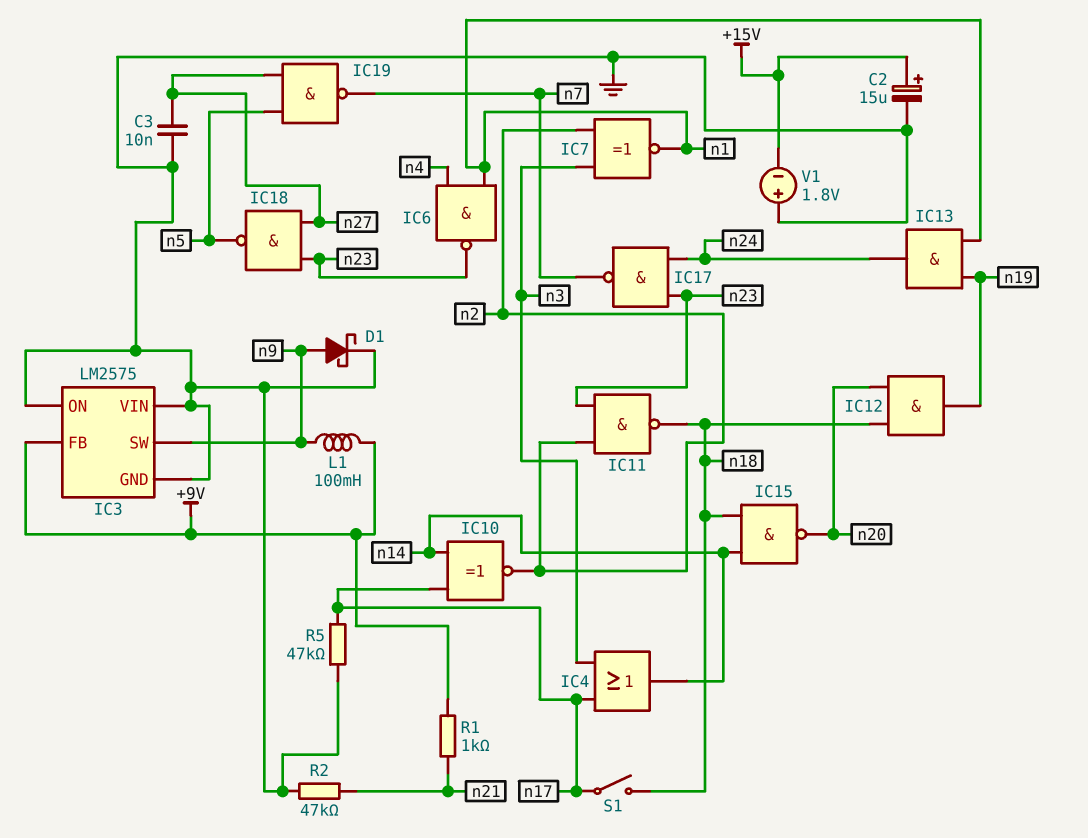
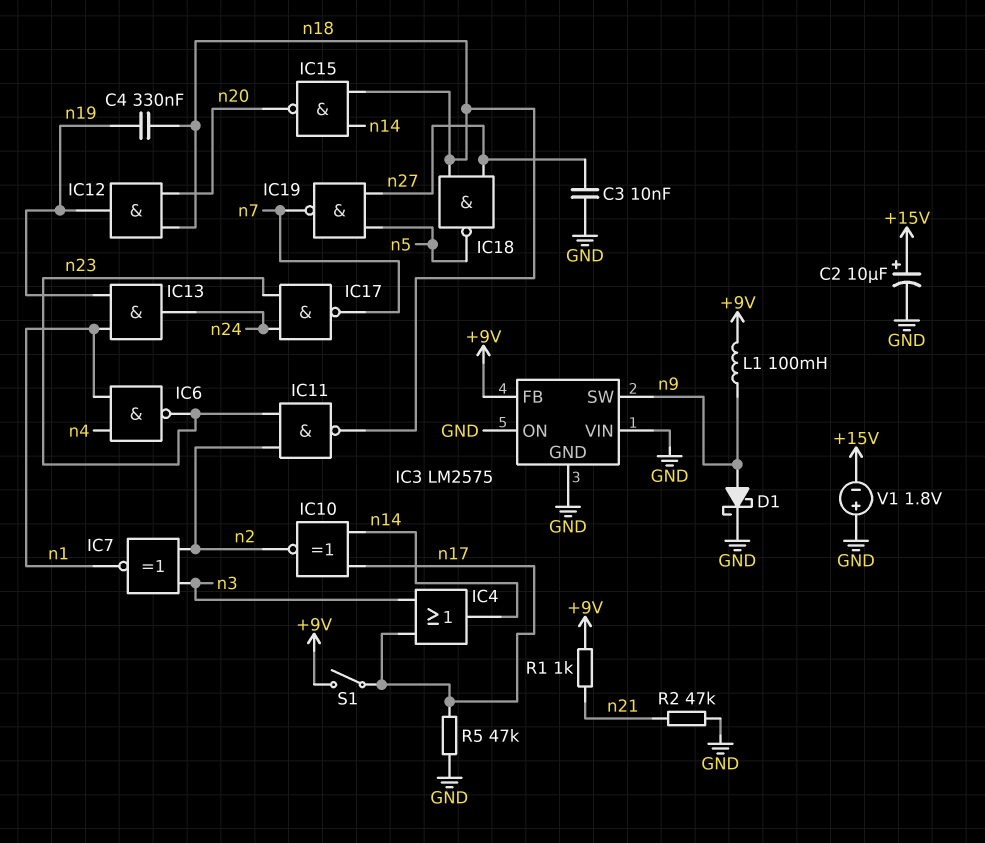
C2: 15uF (plus +15V, minus GND) -> 10uF (plus +15V, minus GND)
C4: none -> 330nF (n18, n19)
IC18: NAND (in n23, in n27, out n5) -> NAND (in n18, in n27, out n5)
S1: switch (n17, n18) -> switch (+9V, n17)

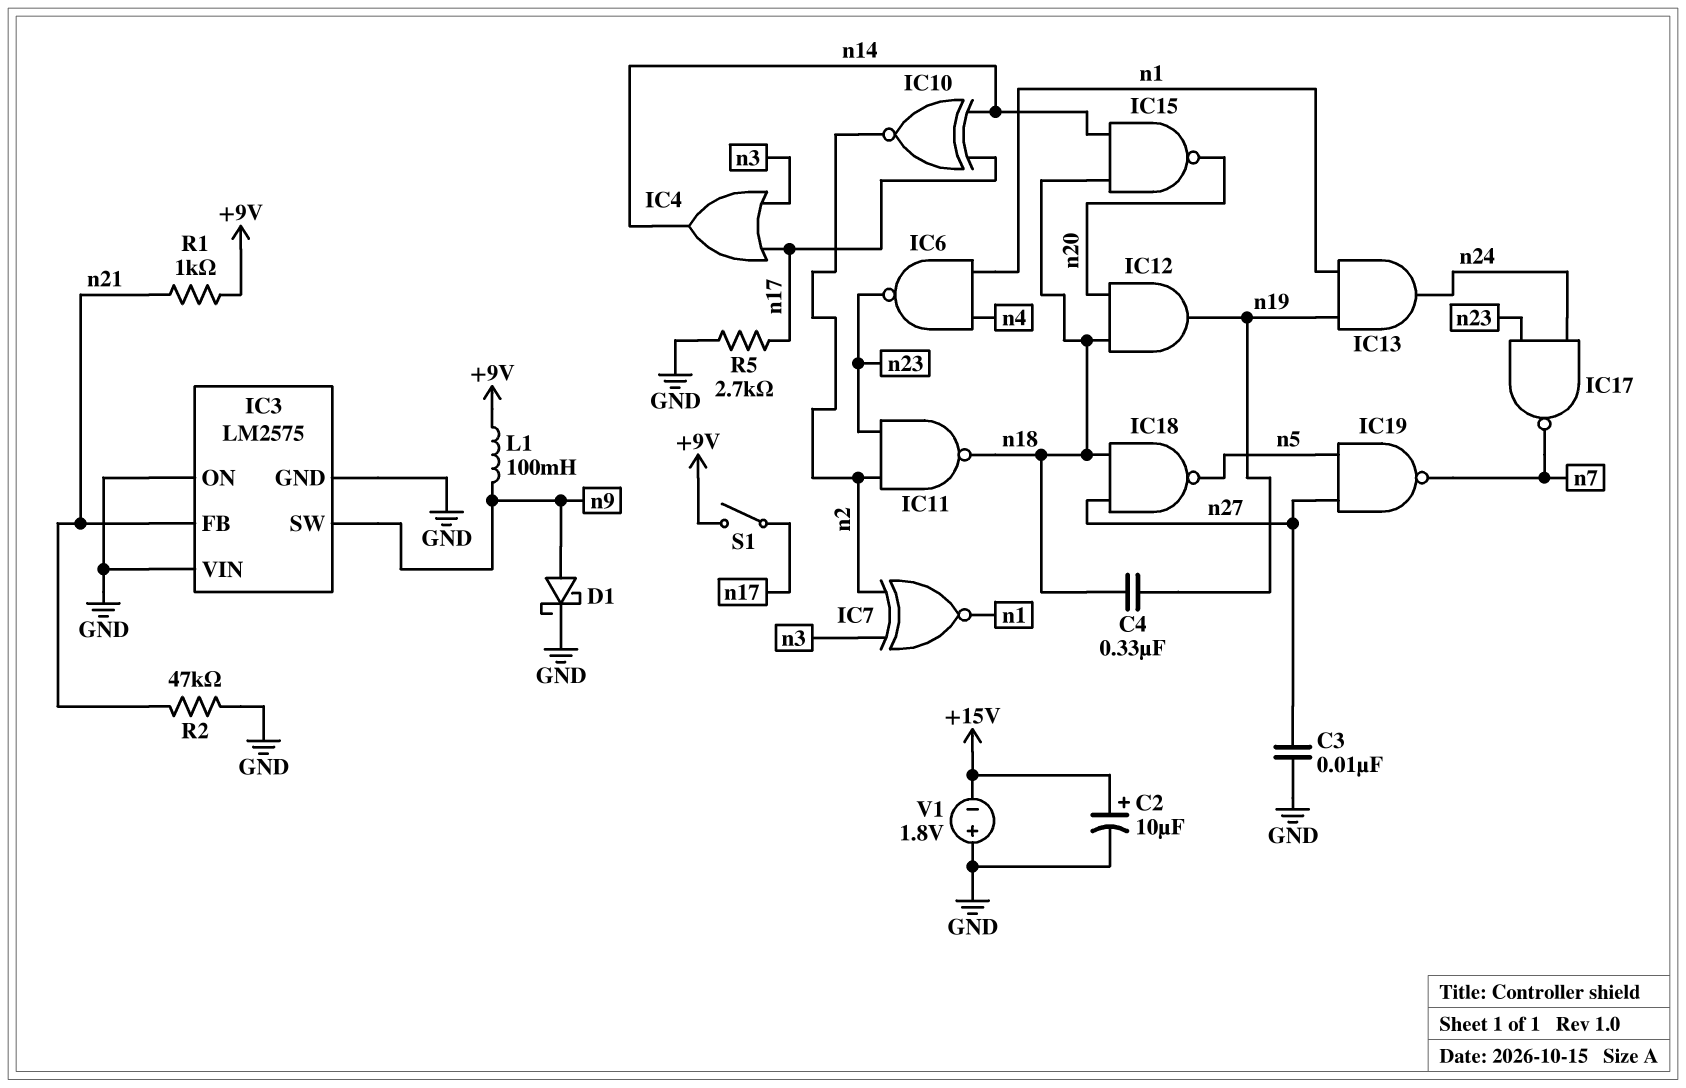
IC3 pin FB: +9V -> n21
R5: 47k (GND, n17) -> 2.7k (GND, n17)

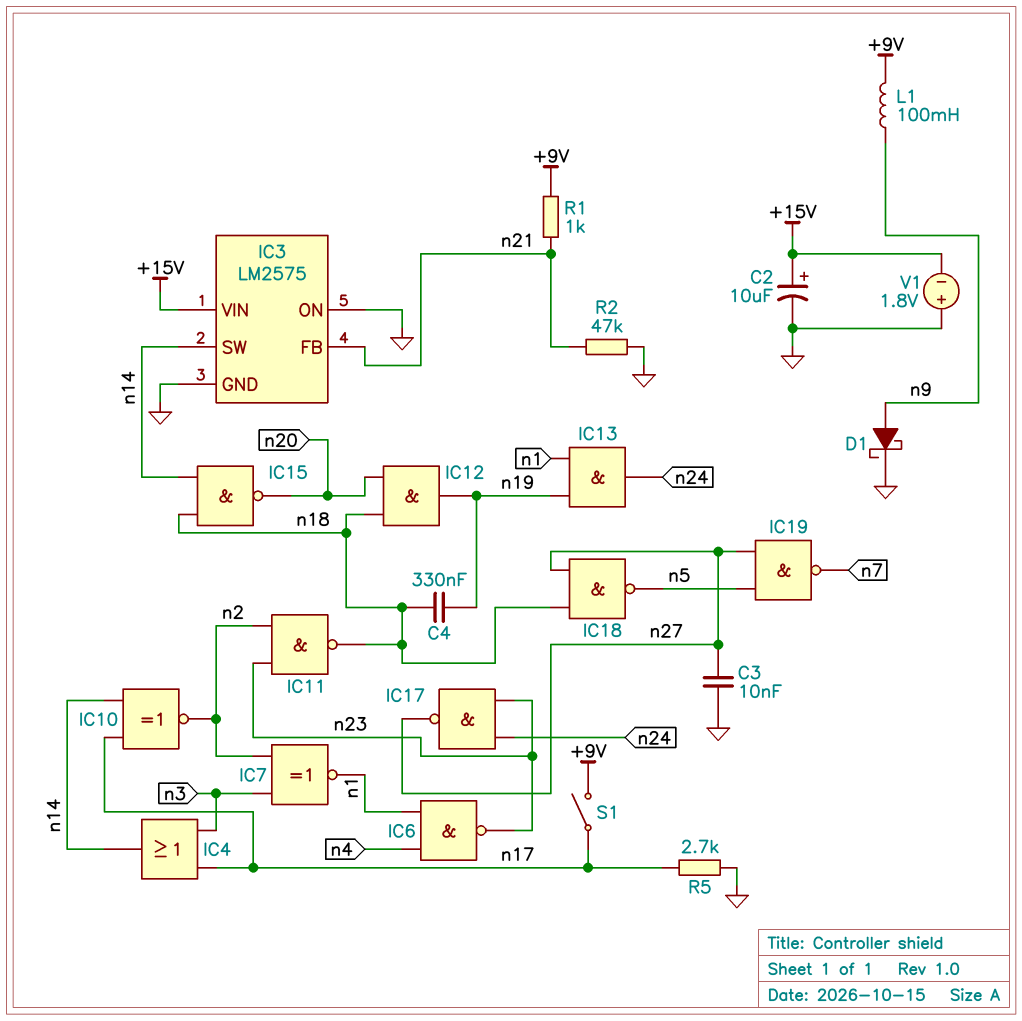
IC3 pin SW: n9 -> n14
IC3 pin VIN: GND -> +15V
IC17: NAND (in n23, in n24, out n7) -> NAND (in n23, in n24, out n27)

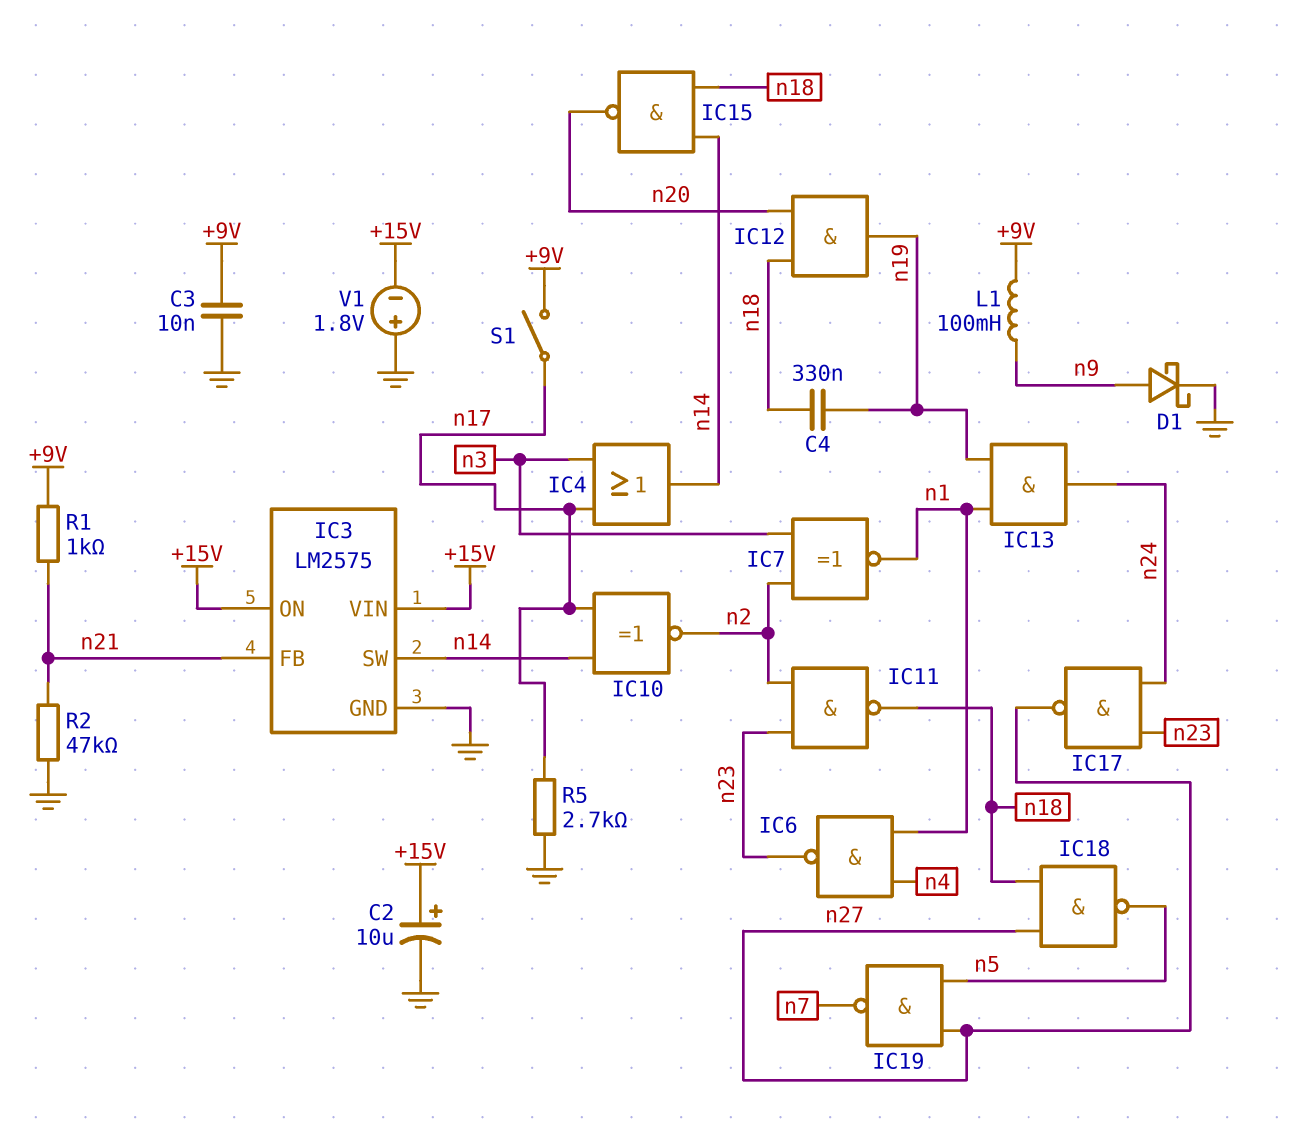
C3: 10nF (GND, n27) -> 10nF (+9V, GND)
IC3 pin ON: GND -> +15V

